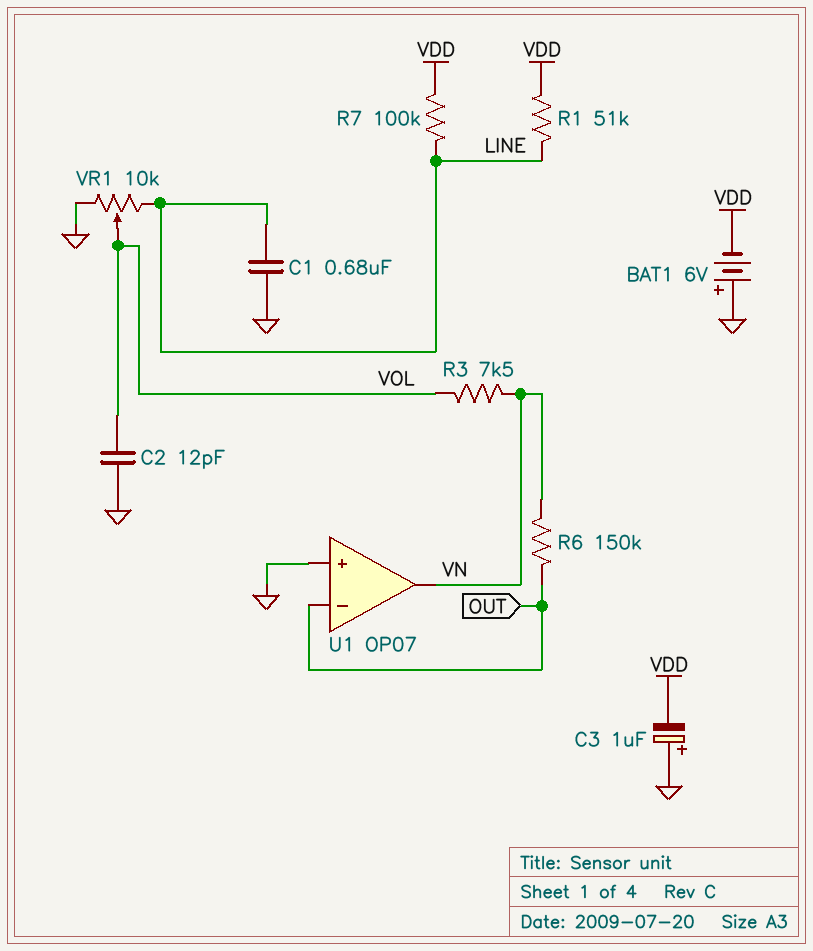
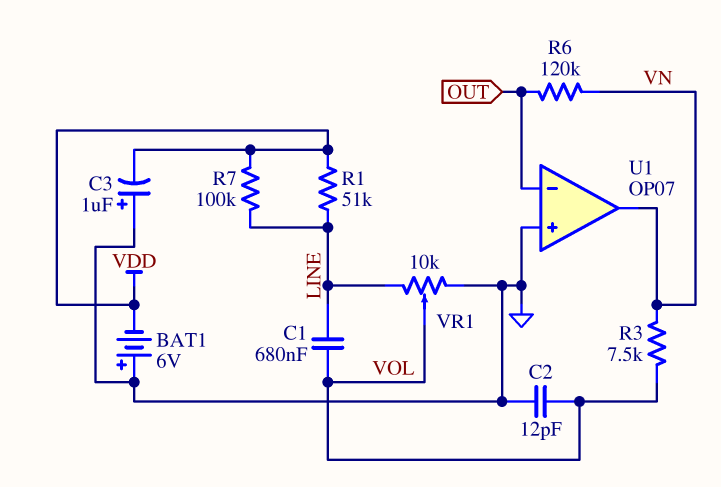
C1: 680nF (GND, LINE) -> 680nF (LINE, VOL)
R6: 150k (OUT, VN) -> 120k (OUT, VN)

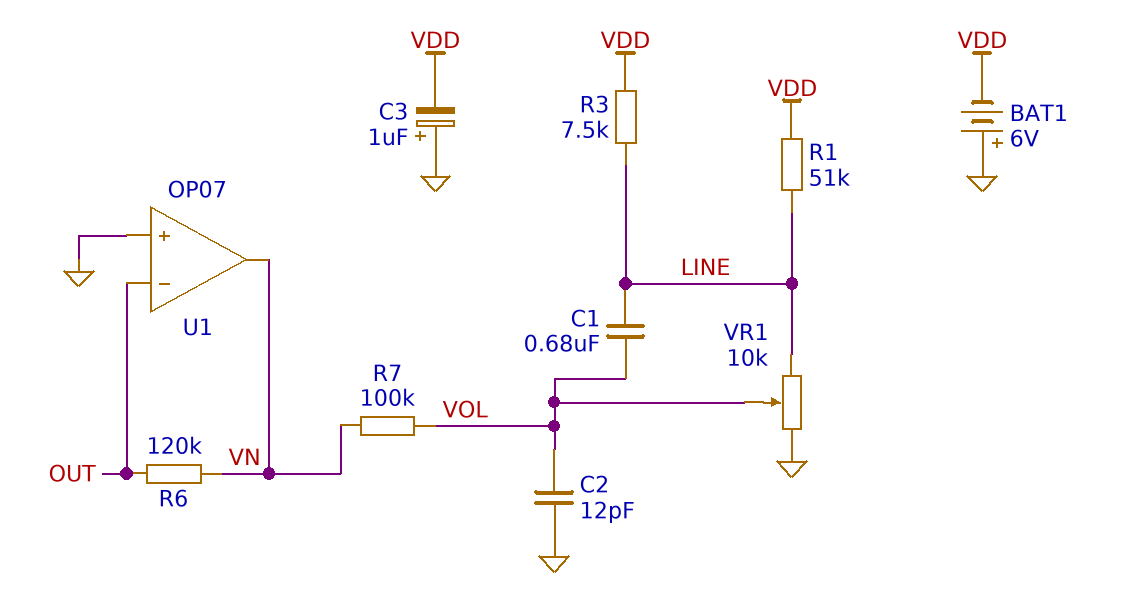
R3: 7.5k (VN, VOL) -> 7.5k (LINE, VDD)
R7: 100k (LINE, VDD) -> 100k (VN, VOL)

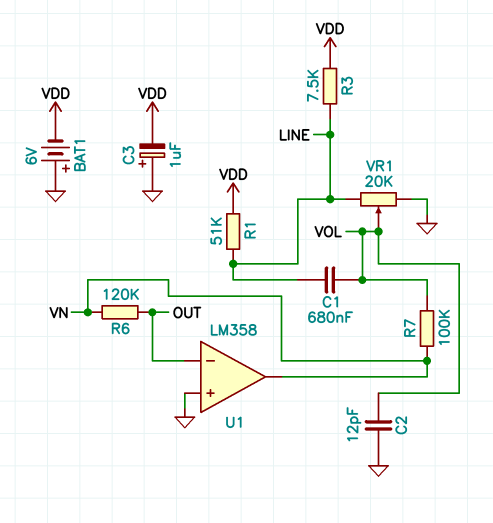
U1: OP07 -> LM358
VR1: 10k (GND, LINE, wiper VOL) -> 20k (GND, LINE, wiper VOL)

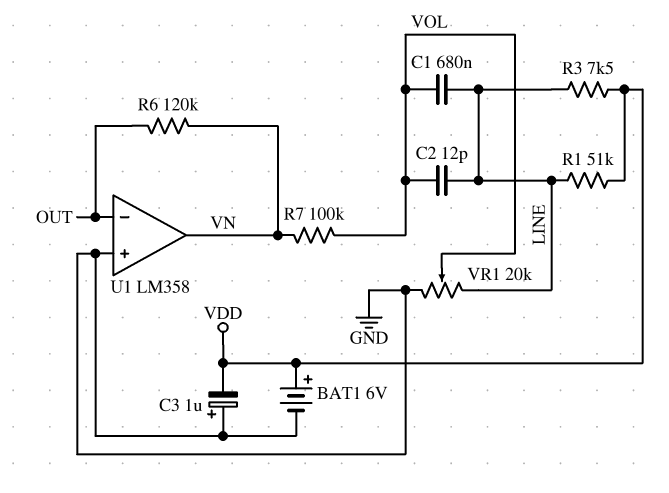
BAT1: 6V (plus GND, minus VDD) -> 6V (plus VDD, minus GND)
C2: 12pF (GND, VOL) -> 12pF (LINE, VOL)

